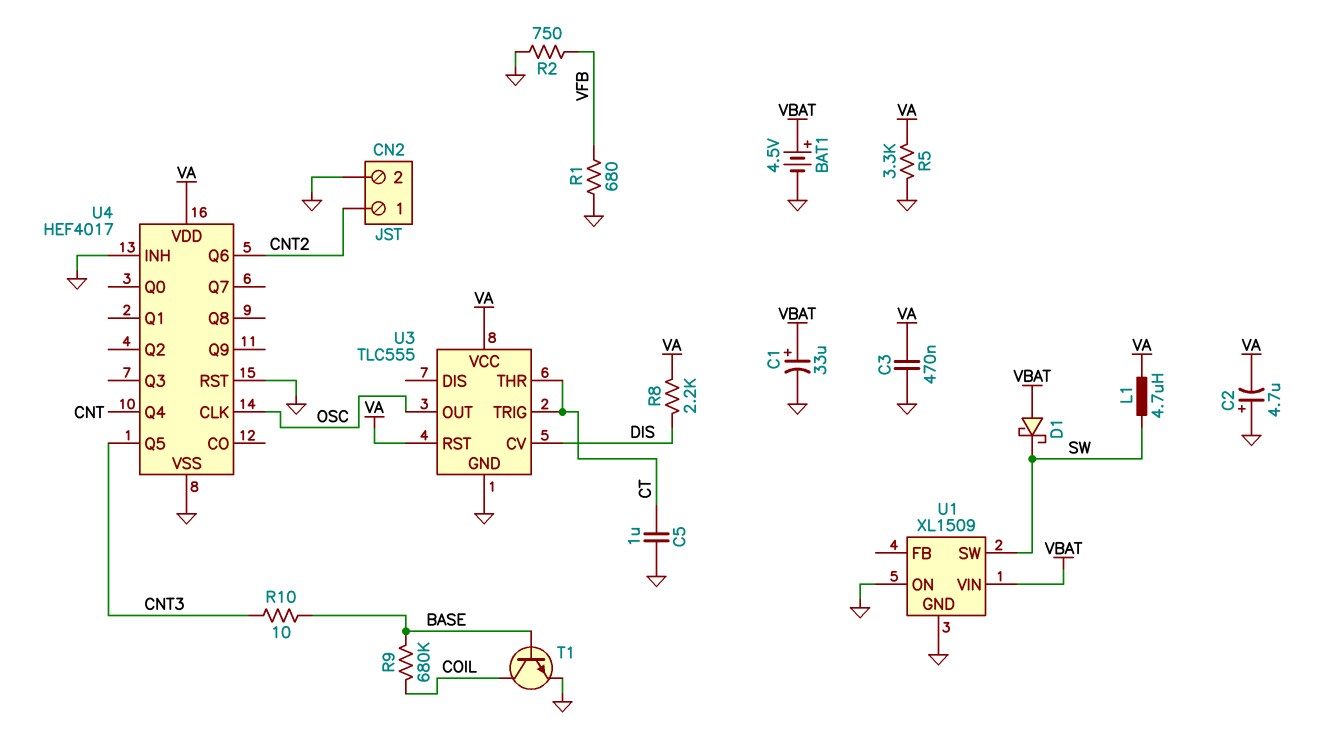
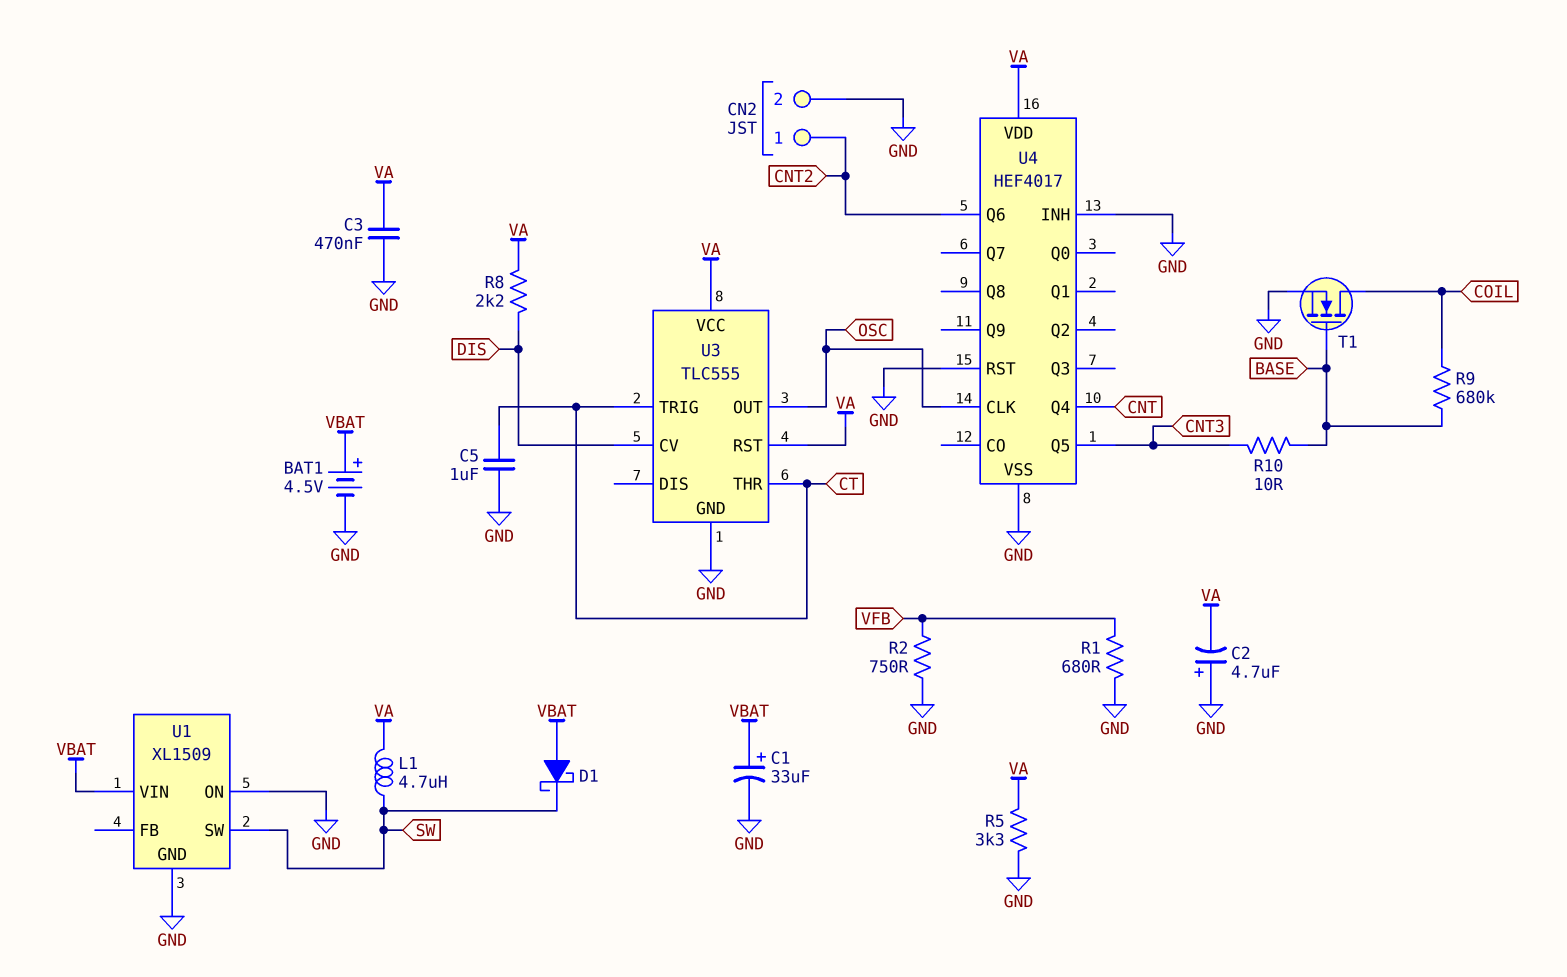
T1: NPN (B BASE, C COIL, E GND) -> NMOS (G BASE, D COIL, S GND)

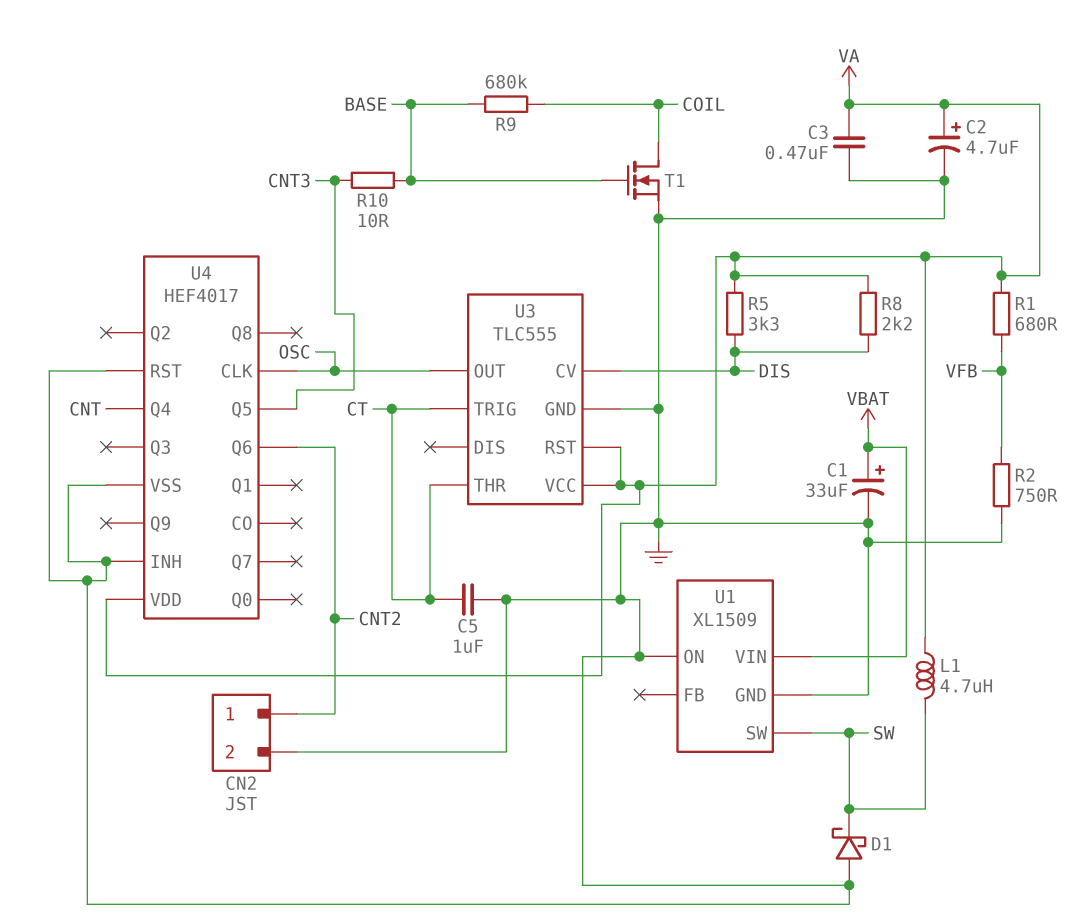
BAT1: 4.5V (plus VBAT, minus GND) -> none
C2: 4.7uF (plus GND, minus VA) -> 4.7uF (plus VA, minus GND)
D1: schottky (A VBAT, K SW) -> schottky (A GND, K SW)
R1: 680 (GND, VFB) -> 680 (VA, VFB)
R5: 3.3k (GND, VA) -> 3.3k (DIS, VA)

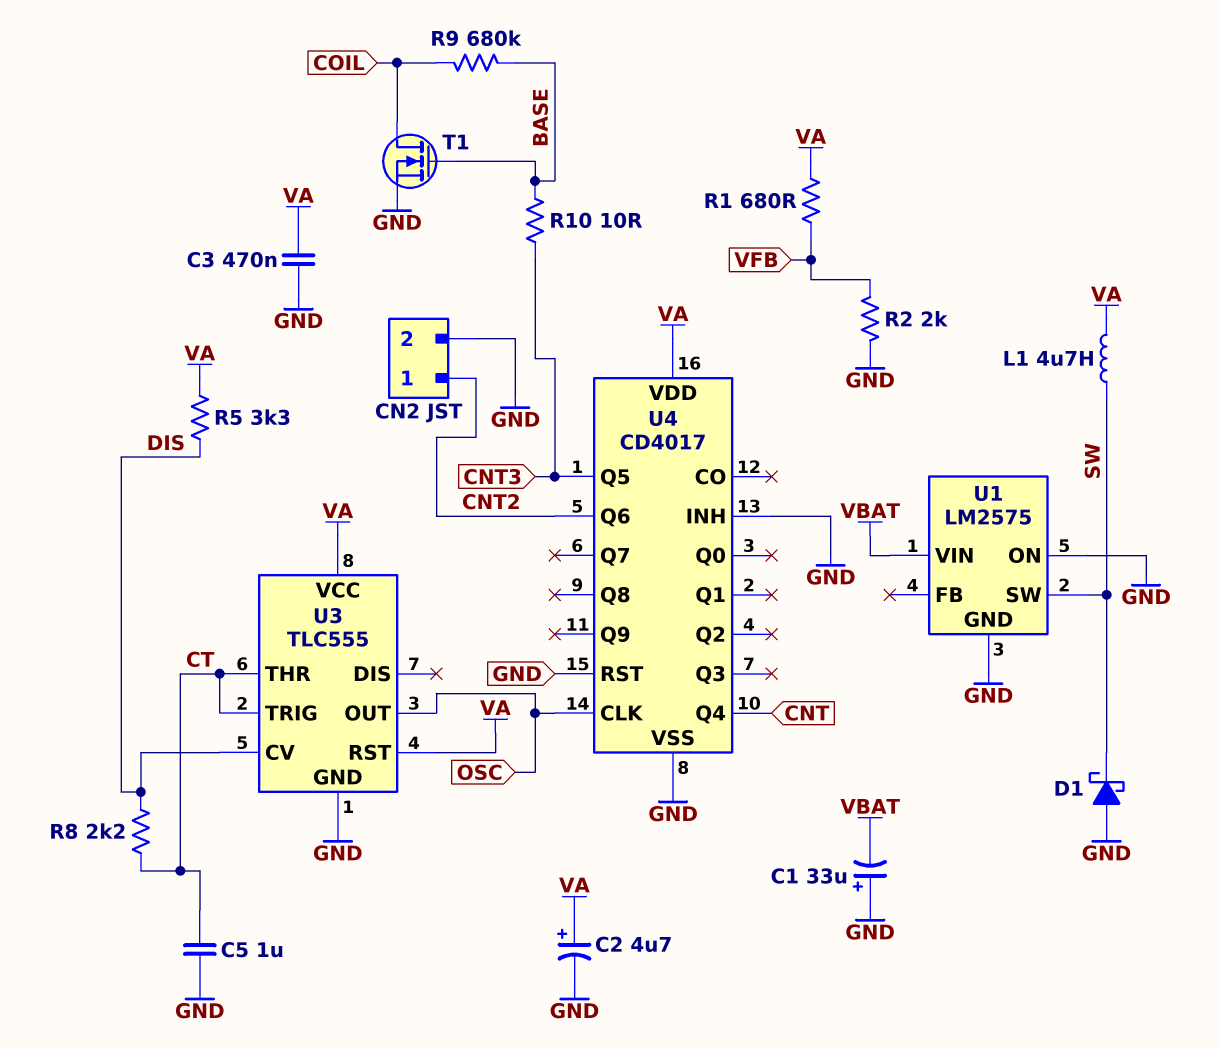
C1: 33uF (plus VBAT, minus GND) -> 33uF (plus GND, minus VBAT)
R2: 750 (GND, VFB) -> 2k (GND, VFB)
R8: 2.2k (DIS, VA) -> 2.2k (CT, DIS)
U1: XL1509 -> LM2575
U4: HEF4017 -> CD4017

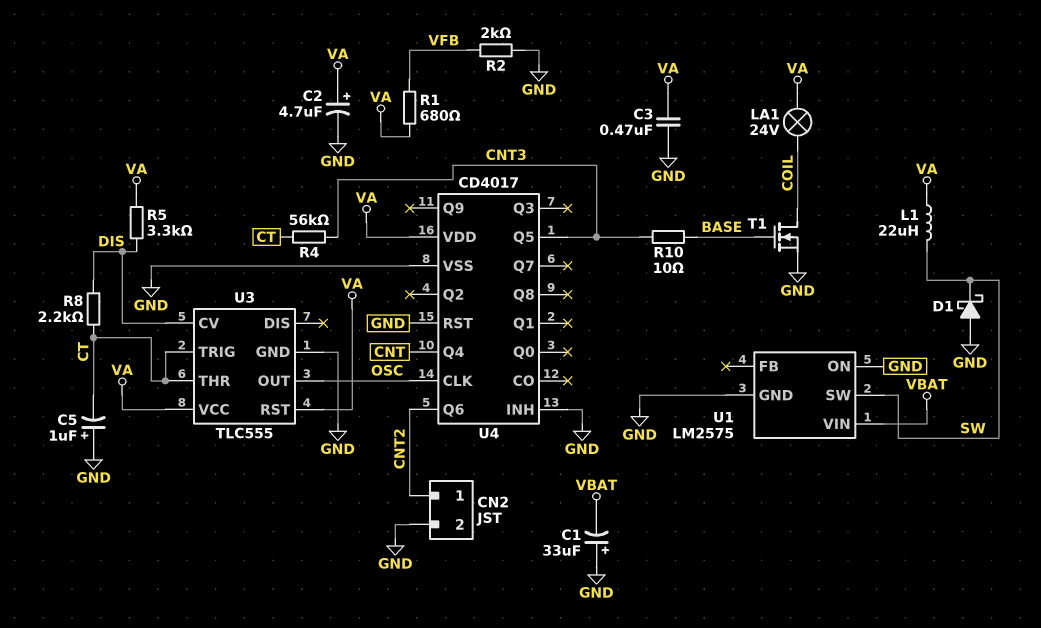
C5: 1uF (CT, GND) -> 1uF (plus GND, minus CT)
L1: 4.7uH (SW, VA) -> 22uH (SW, VA)
LA1: none -> lamp 24V (COIL, VA)
R4: none -> 56k (CNT3, CT)
R9: 680k (BASE, COIL) -> none

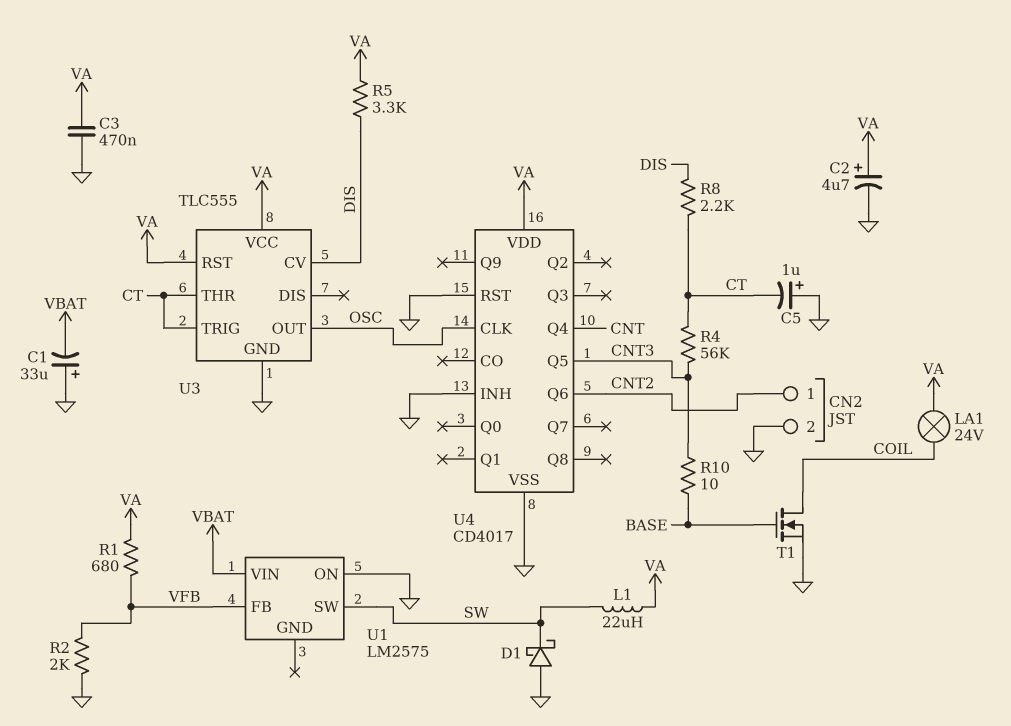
U1 pin FB: none -> VFB
U1 pin GND: GND -> none

